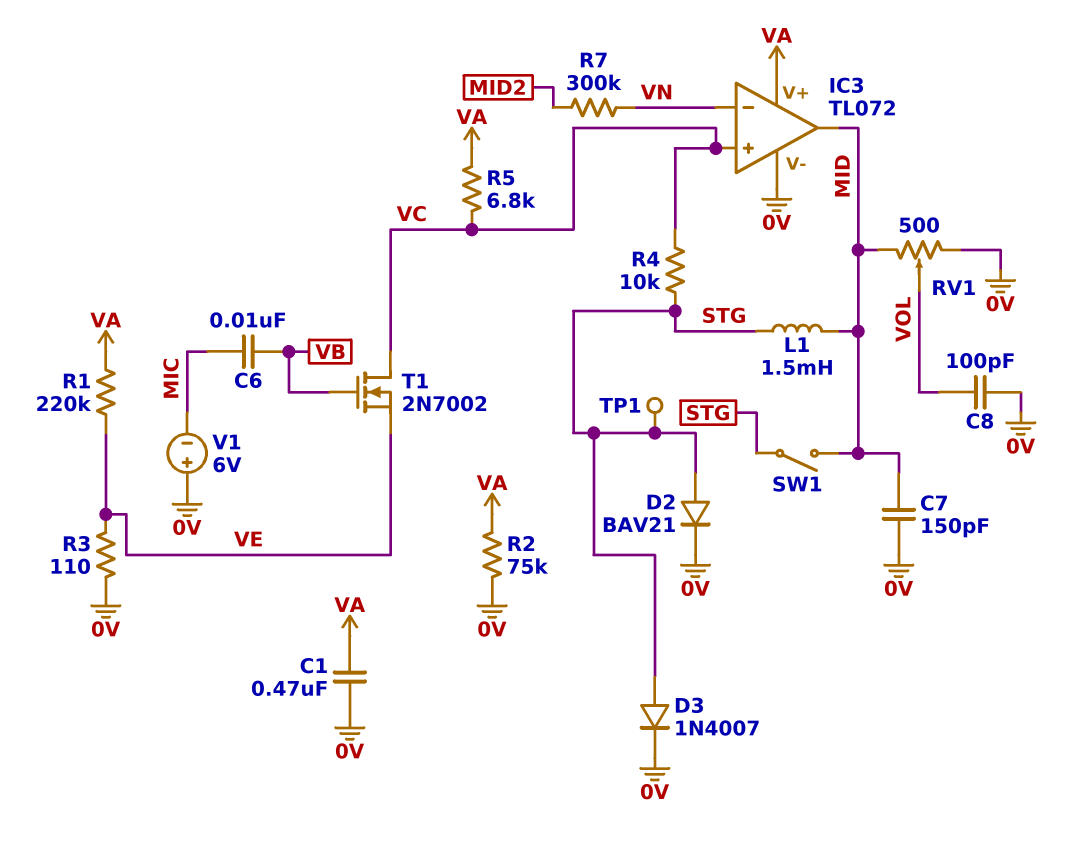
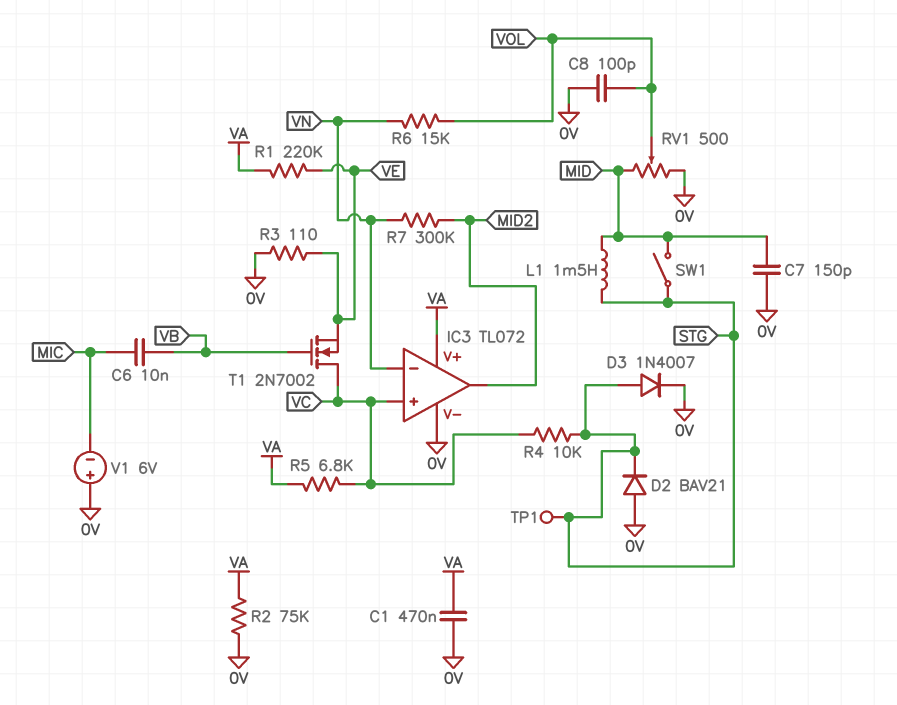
D2: diode BAV21 (A STG, K 0V) -> diode BAV21 (A 0V, K STG)
IC3 pin out: MID -> MID2
R6: none -> 15k (VN, VOL)

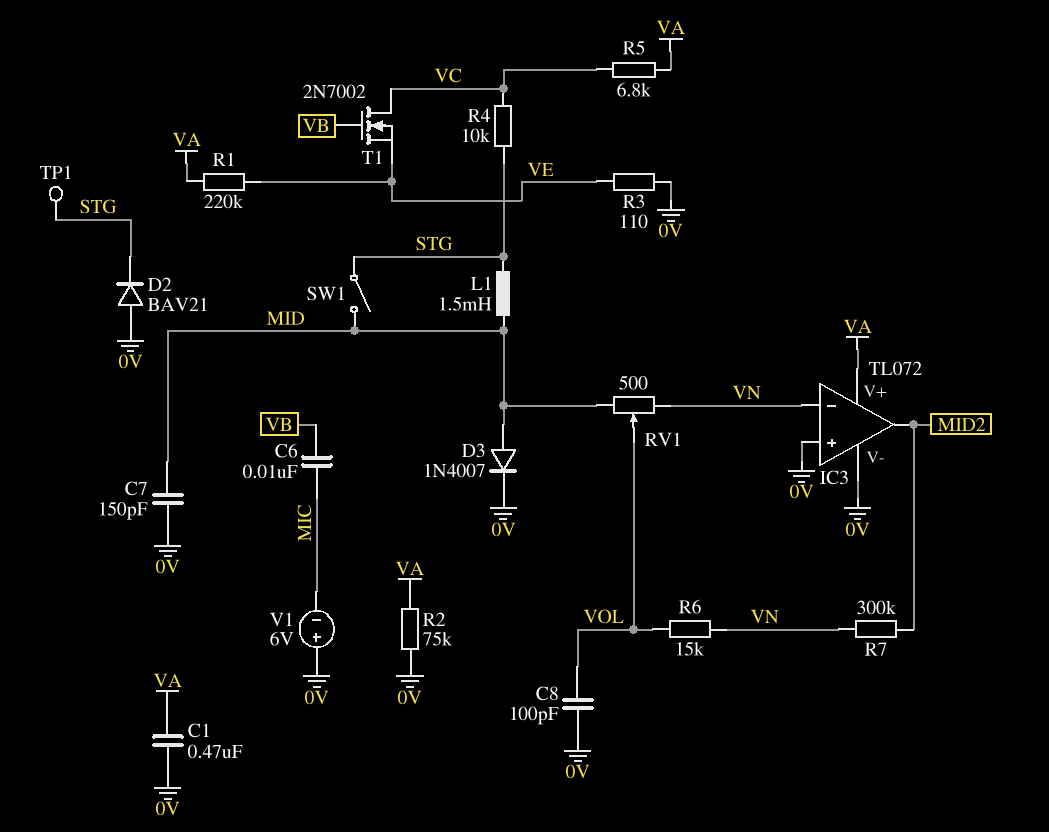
D3: diode 1N4007 (A STG, K 0V) -> diode 1N4007 (A MID, K 0V)
IC3 pin in+: VC -> 0V
RV1: 500 (0V, MID, wiper VOL) -> 500 (MID, VN, wiper VOL)

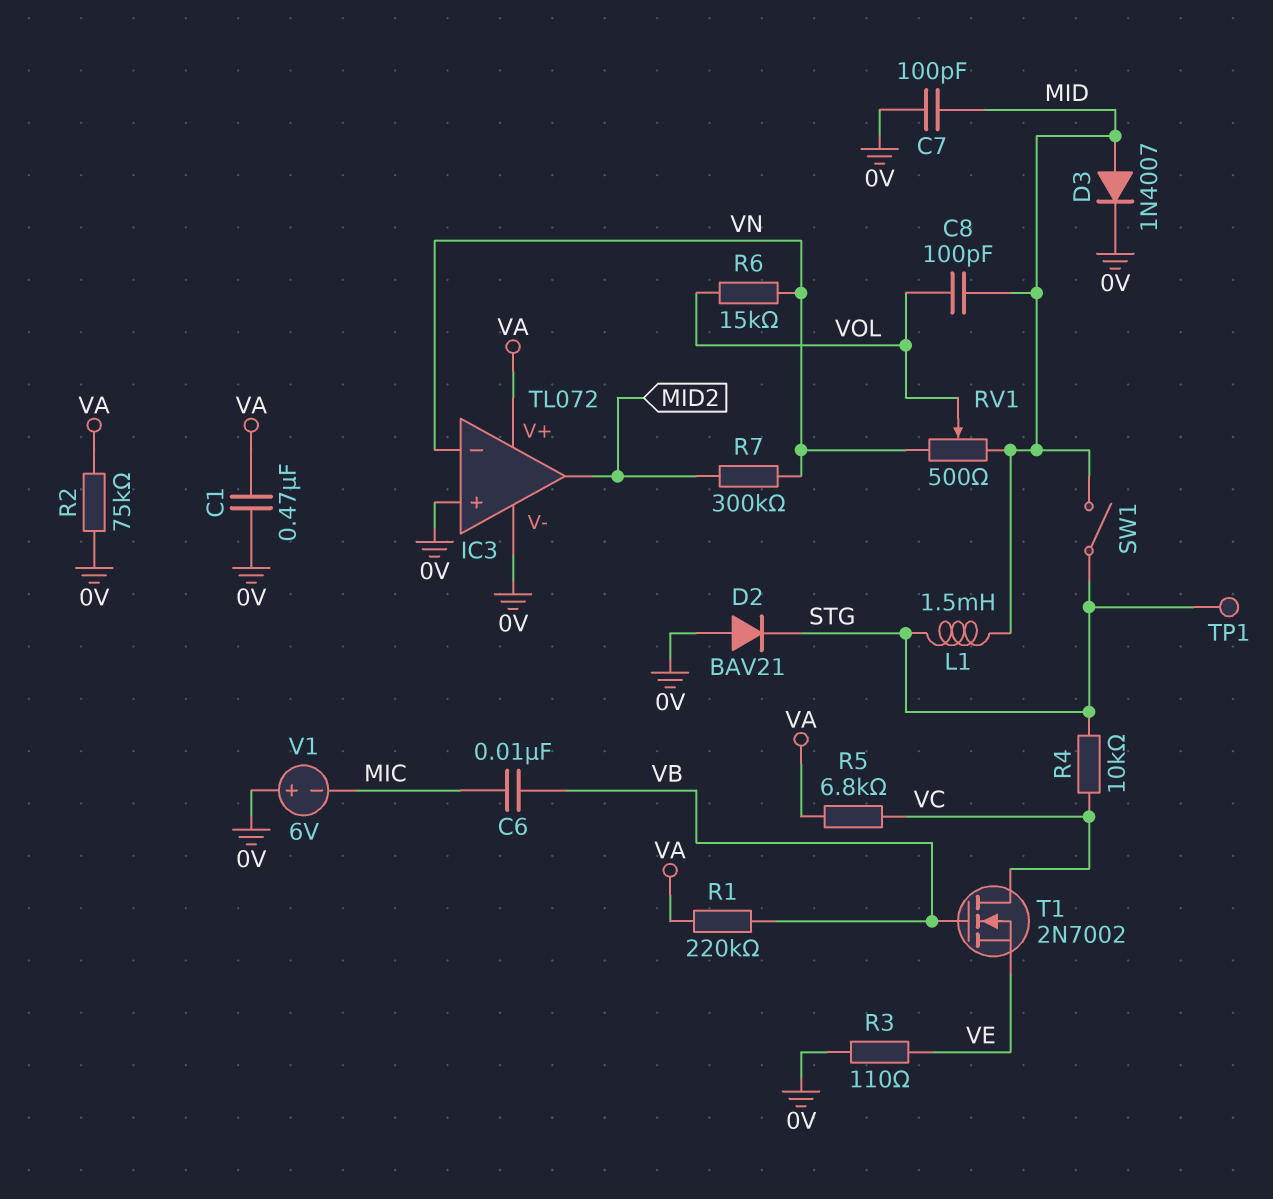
C7: 150pF (0V, MID) -> 100pF (0V, MID)
C8: 100pF (0V, VOL) -> 100pF (MID, VOL)
R1: 220k (VA, VE) -> 220k (VA, VB)

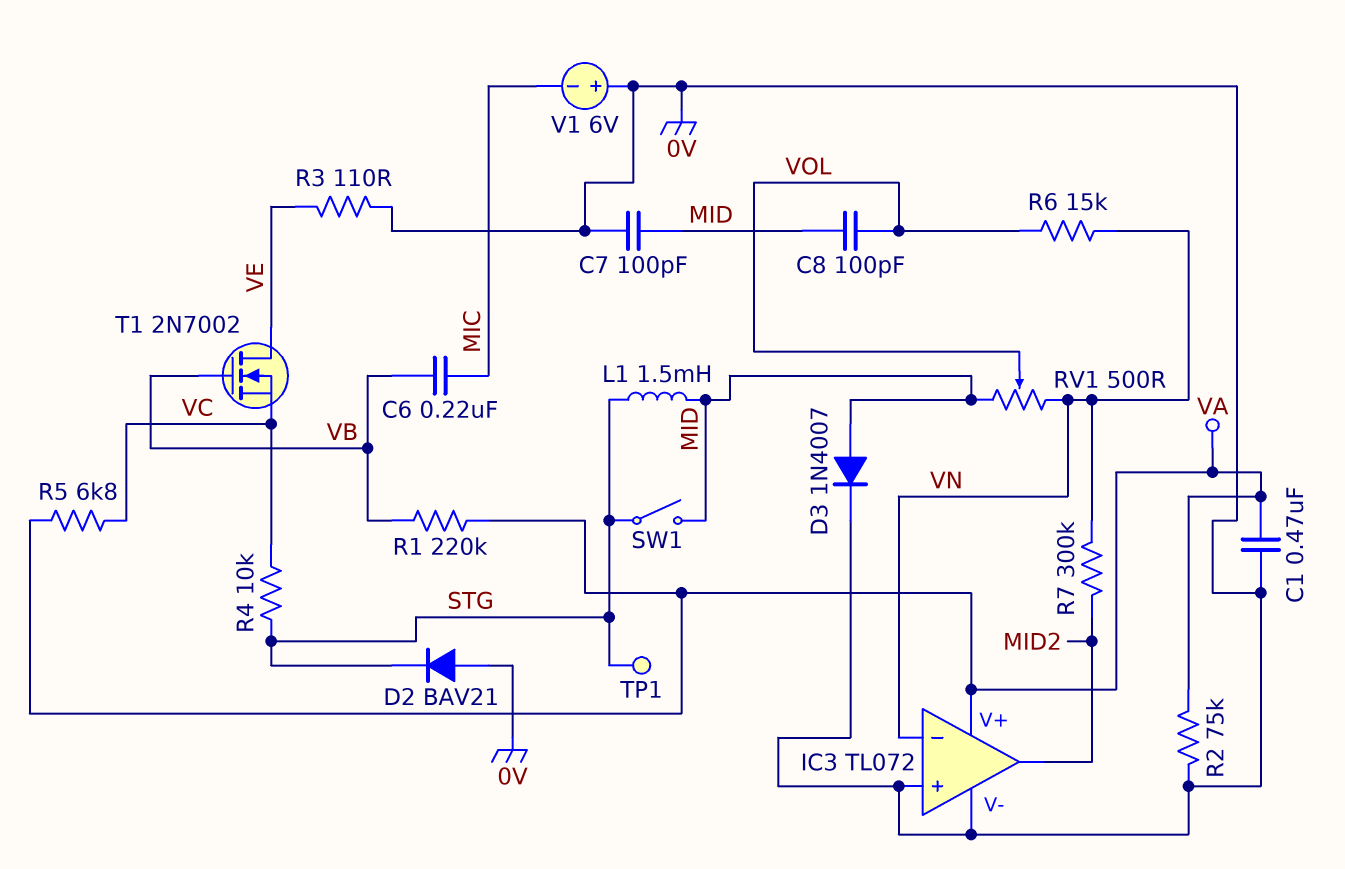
C6: 10nF (MIC, VB) -> 220nF (MIC, VB)
T1: NMOS 2N7002 (G VB, D VC, S VE) -> NMOS 2N7002 (G VB, D VE, S VC)

